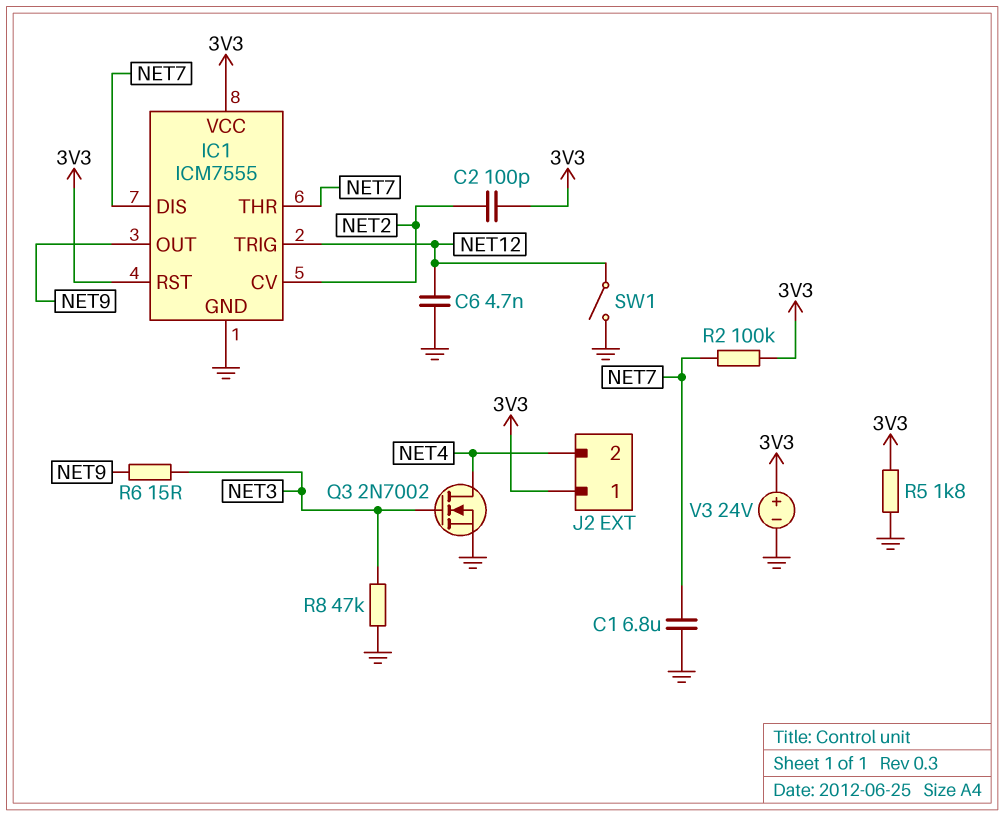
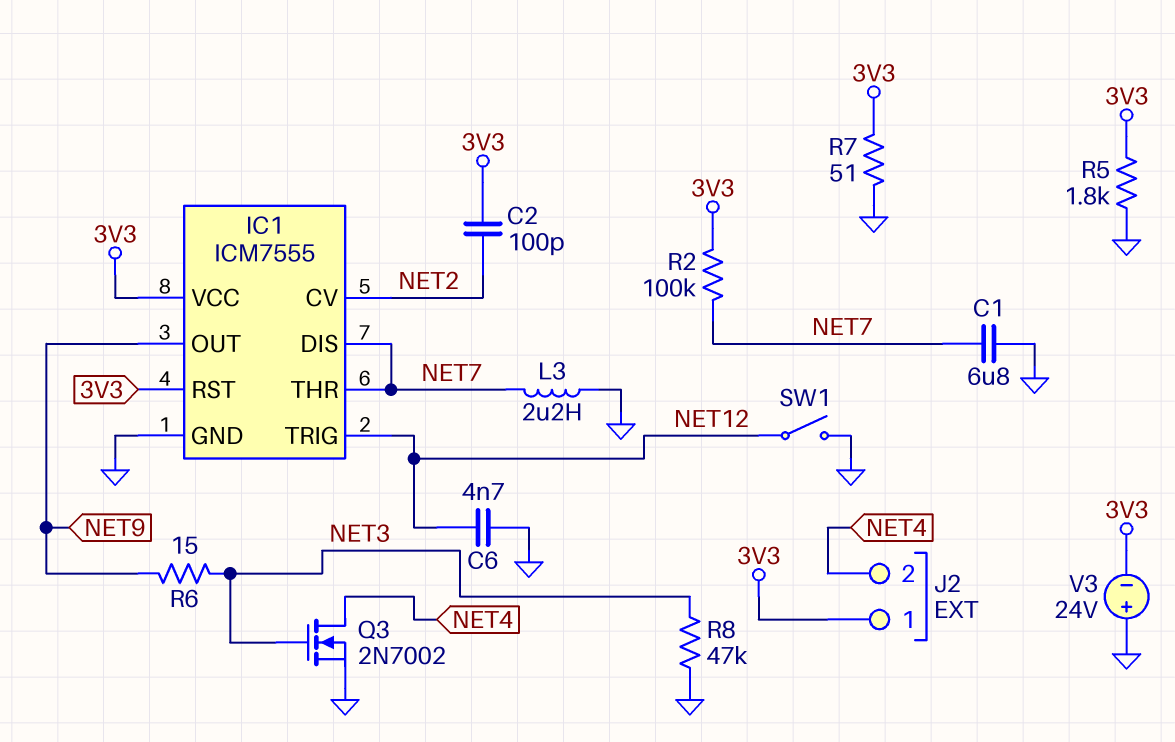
L3: none -> 2.2uH (GND, NET7)
R7: none -> 51 (3V3, GND)
V3: 24V (plus 3V3, minus GND) -> 24V (plus GND, minus 3V3)

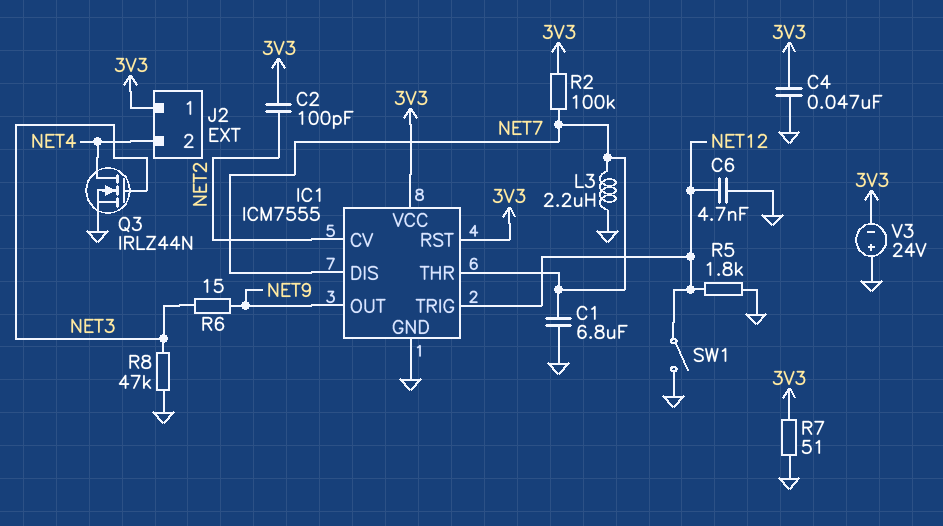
C4: none -> 47nF (3V3, GND)
Q3: NMOS 2N7002 (G NET3, D NET4, S GND) -> NMOS IRLZ44N (G NET3, D NET4, S GND)
R5: 1.8k (3V3, GND) -> 1.8k (GND, NET12)

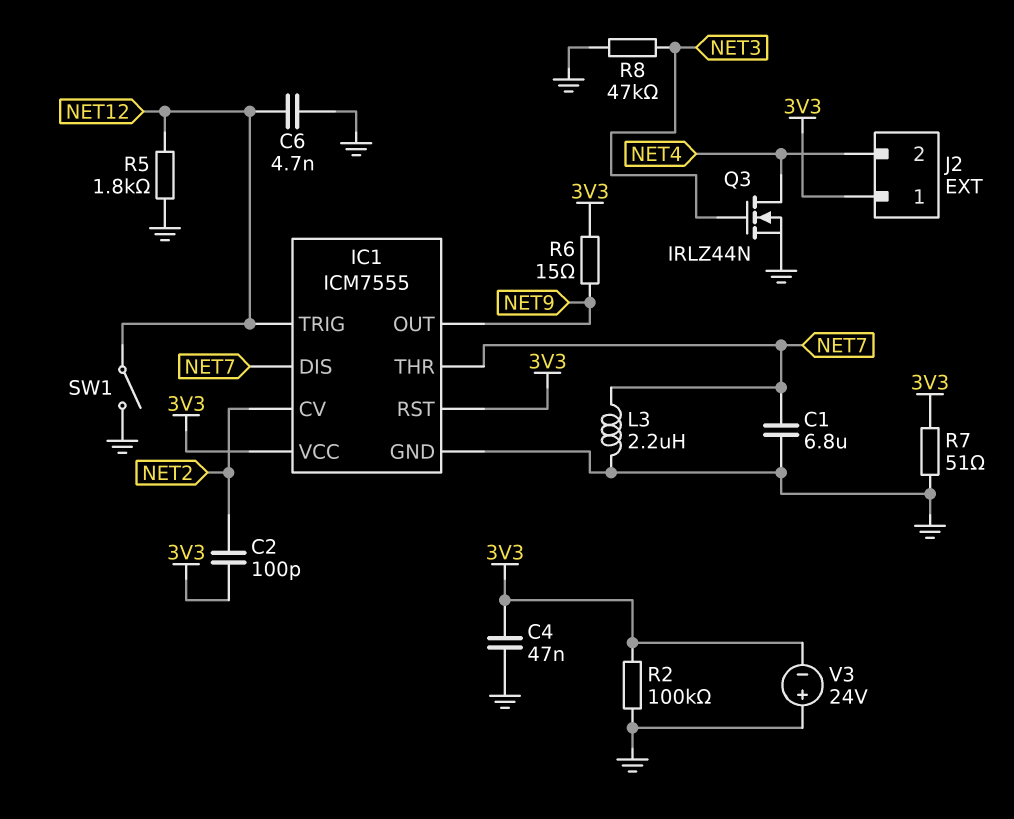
R2: 100k (3V3, NET7) -> 100k (3V3, GND)
R6: 15 (NET3, NET9) -> 15 (3V3, NET9)

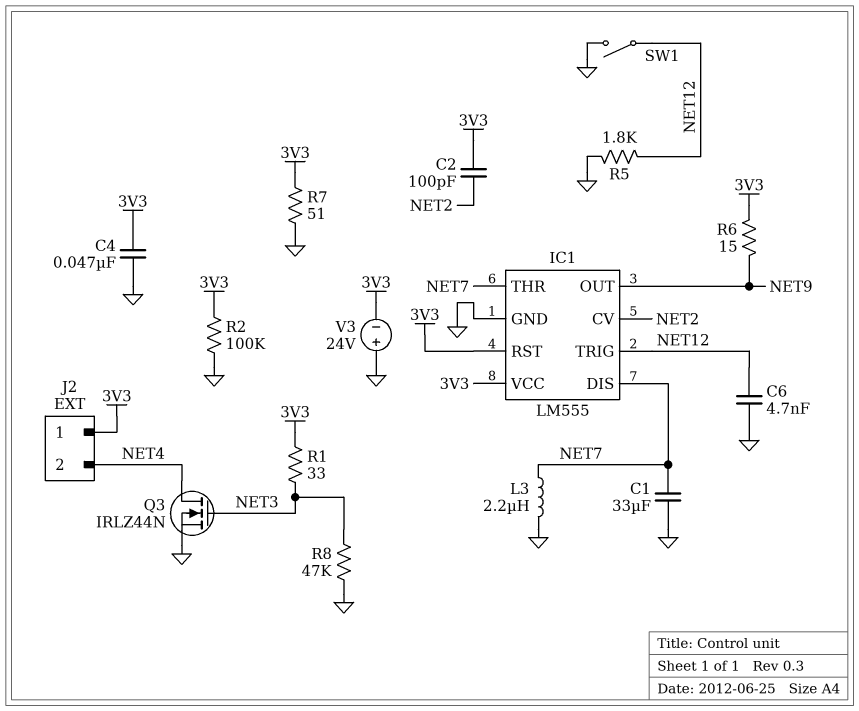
C1: 6.8uF (GND, NET7) -> 33uF (GND, NET7)
IC1: ICM7555 -> LM555
R1: none -> 33 (3V3, NET3)

